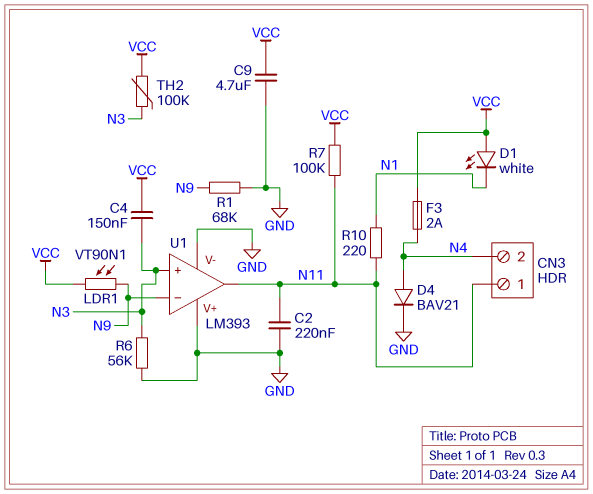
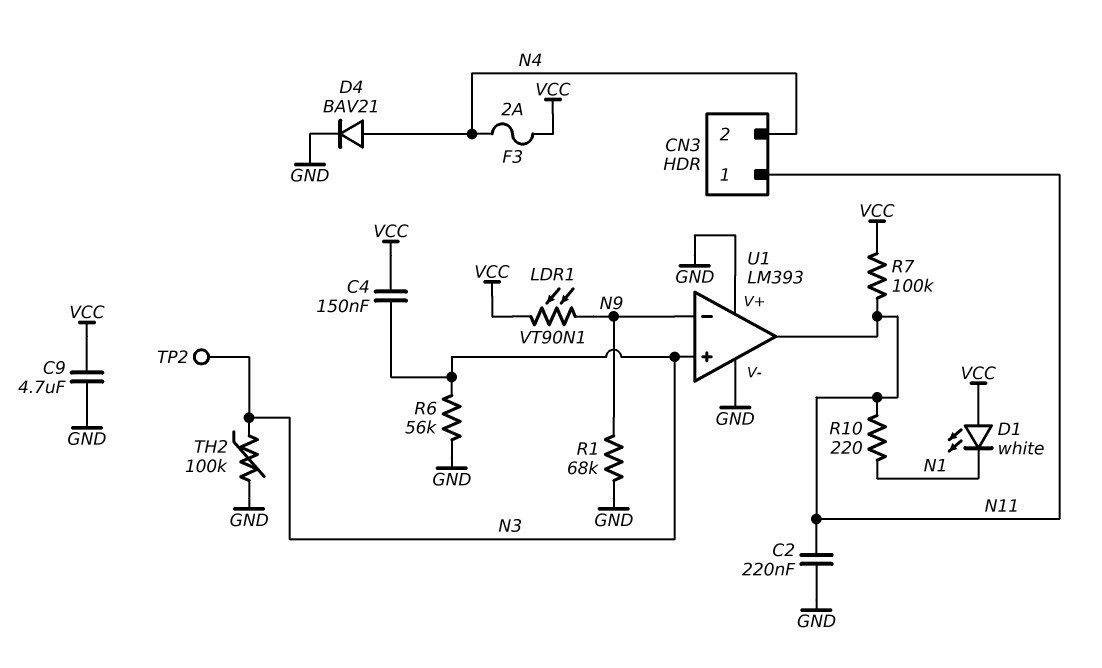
TH2: 100k (N3, VCC) -> 100k (GND, N3)
TP2: none -> test point (N3)

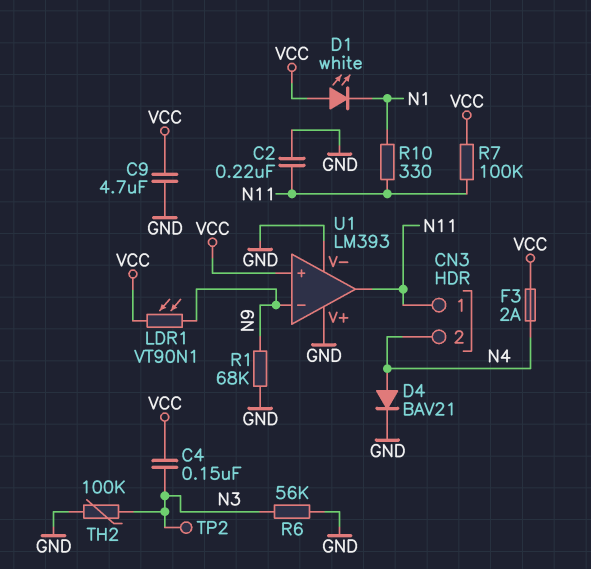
R10: 220 (N1, N11) -> 330 (N1, N11)
U1 pin in+: N3 -> VCC

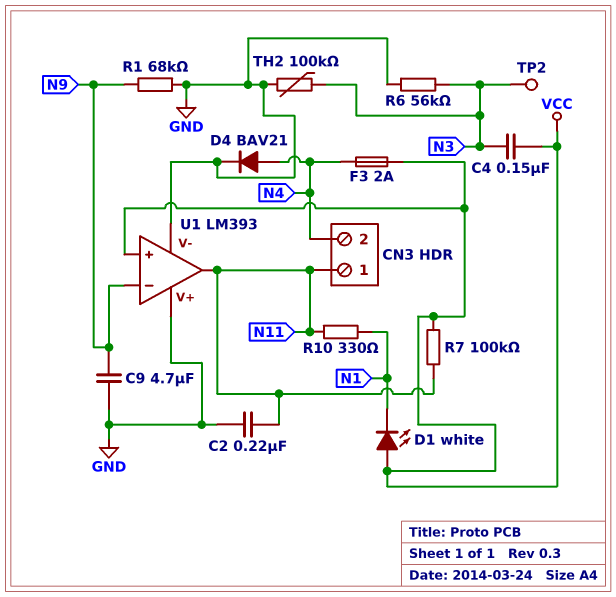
C9: 4.7uF (GND, VCC) -> 4.7uF (GND, N9)
LDR1: VT90N1 (N9, VCC) -> none

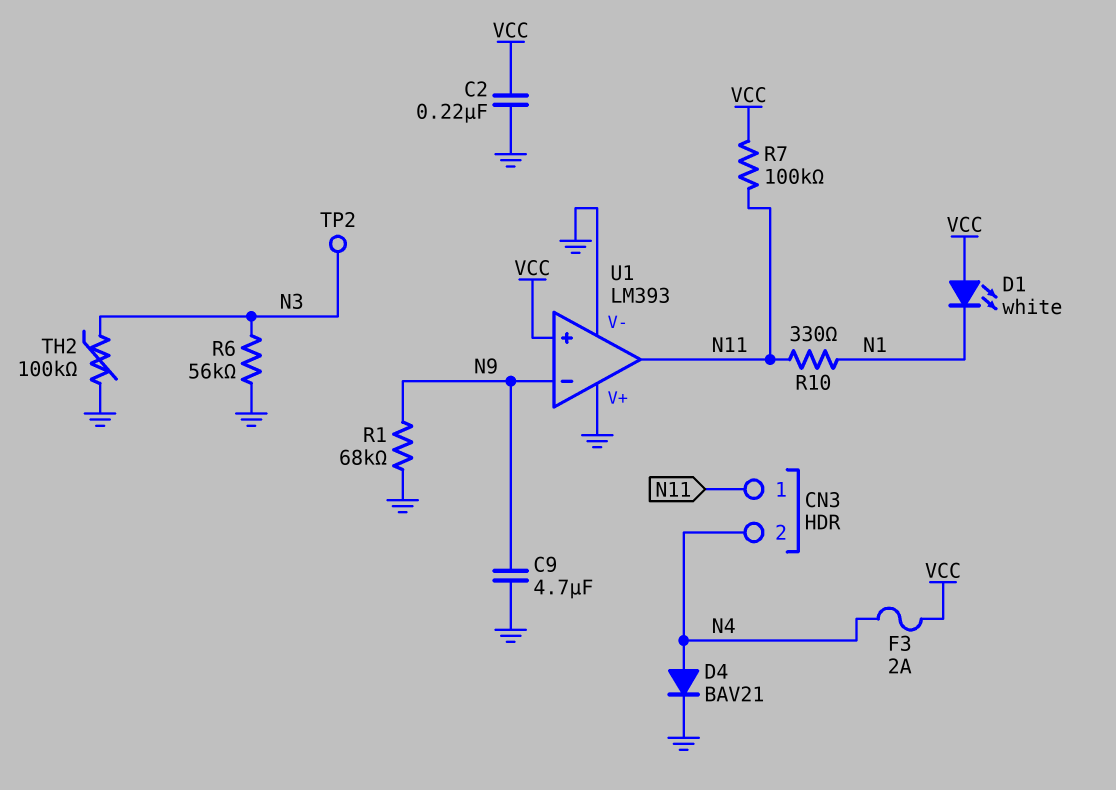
C2: 220nF (GND, N11) -> 220nF (GND, VCC)
C4: 150nF (N3, VCC) -> none

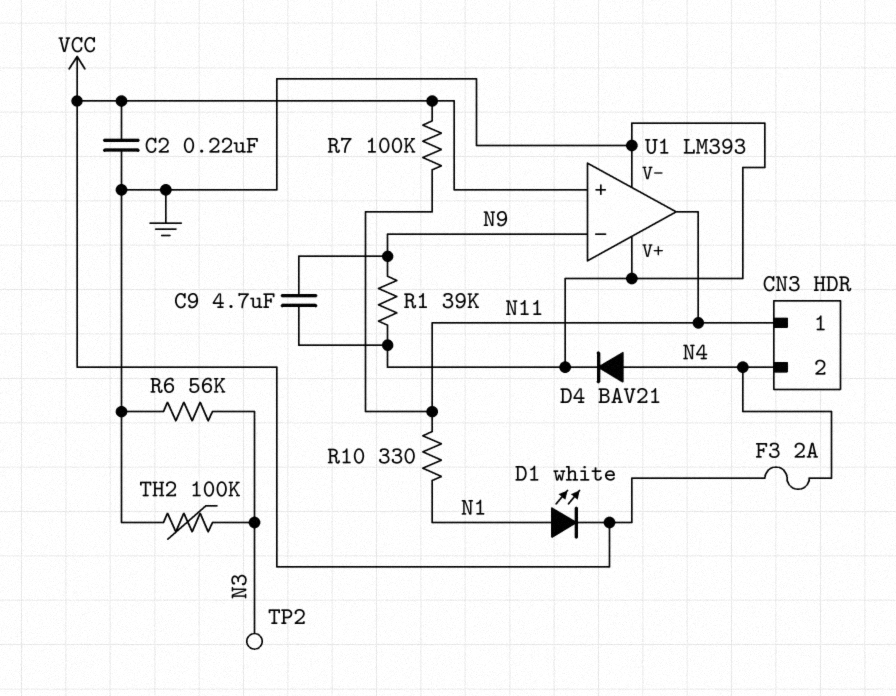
D1: LED white (A VCC, K N1) -> LED white (A N1, K VCC)
R1: 68k (GND, N9) -> 39k (GND, N9)

